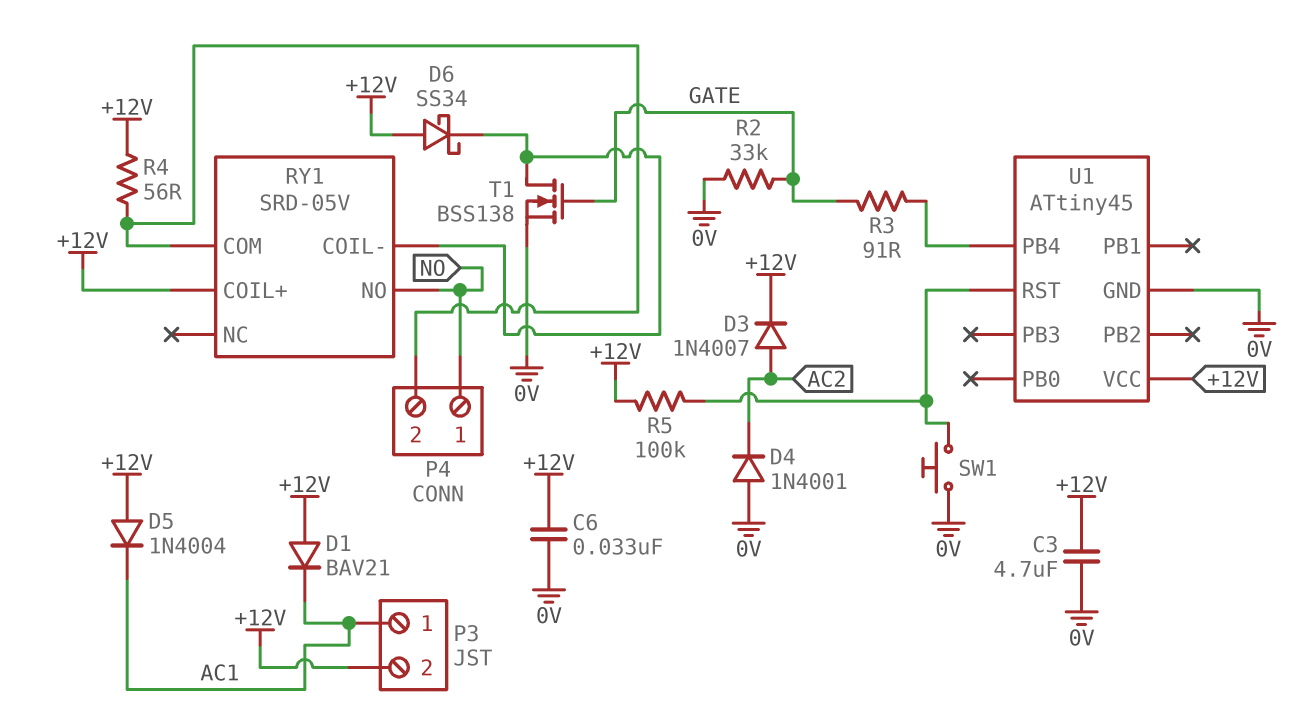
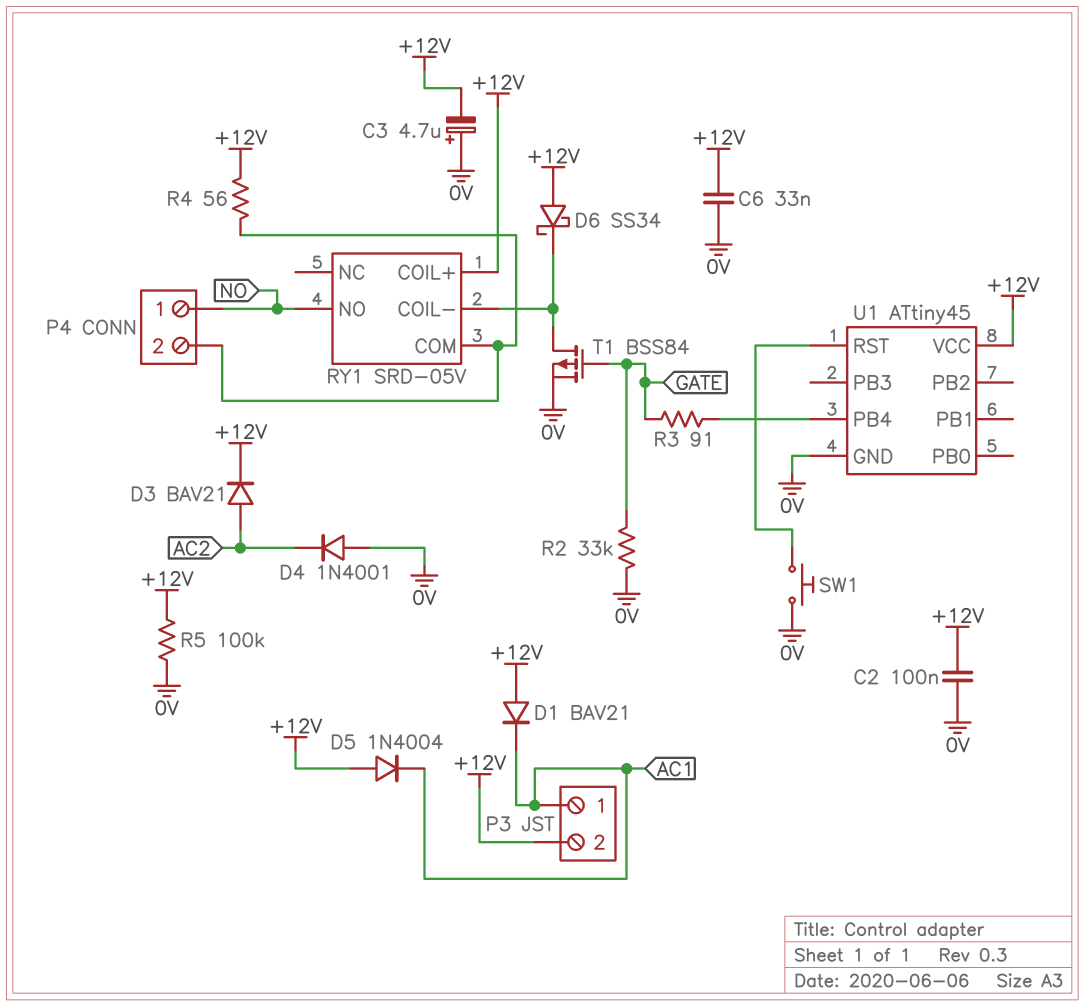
C2: none -> 100nF (+12V, 0V)
C3: 4.7uF (+12V, 0V) -> 4.7uF (plus 0V, minus +12V)
D3: diode 1N4007 (A AC2, K +12V) -> diode BAV21 (A AC2, K +12V)
R5: 100k (+12V, U1/RST) -> 100k (+12V, 0V)
T1: NMOS BSS138 (G GATE, D RY1/COIL-, S 0V) -> PMOS BSS84 (G GATE, D RY1/COIL-, S 0V)

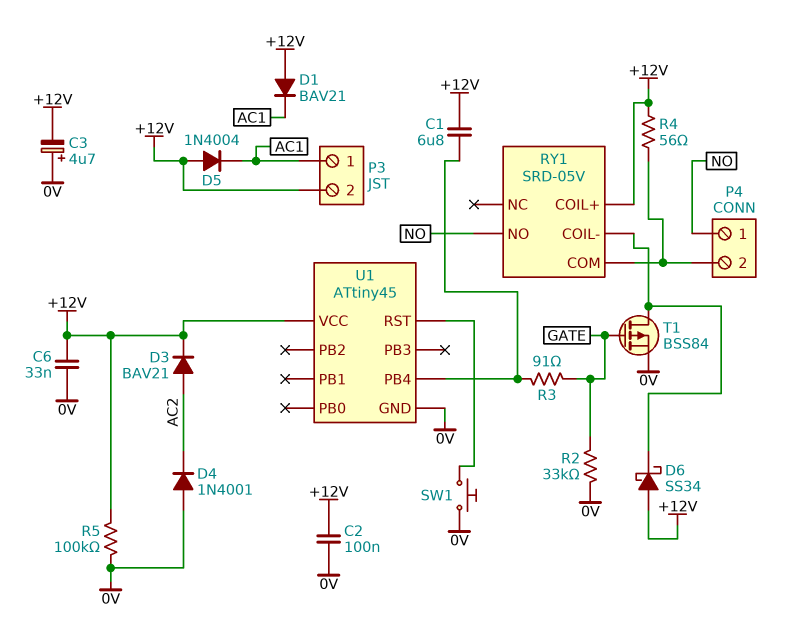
C1: none -> 6.8uF (+12V, U1/PB4)

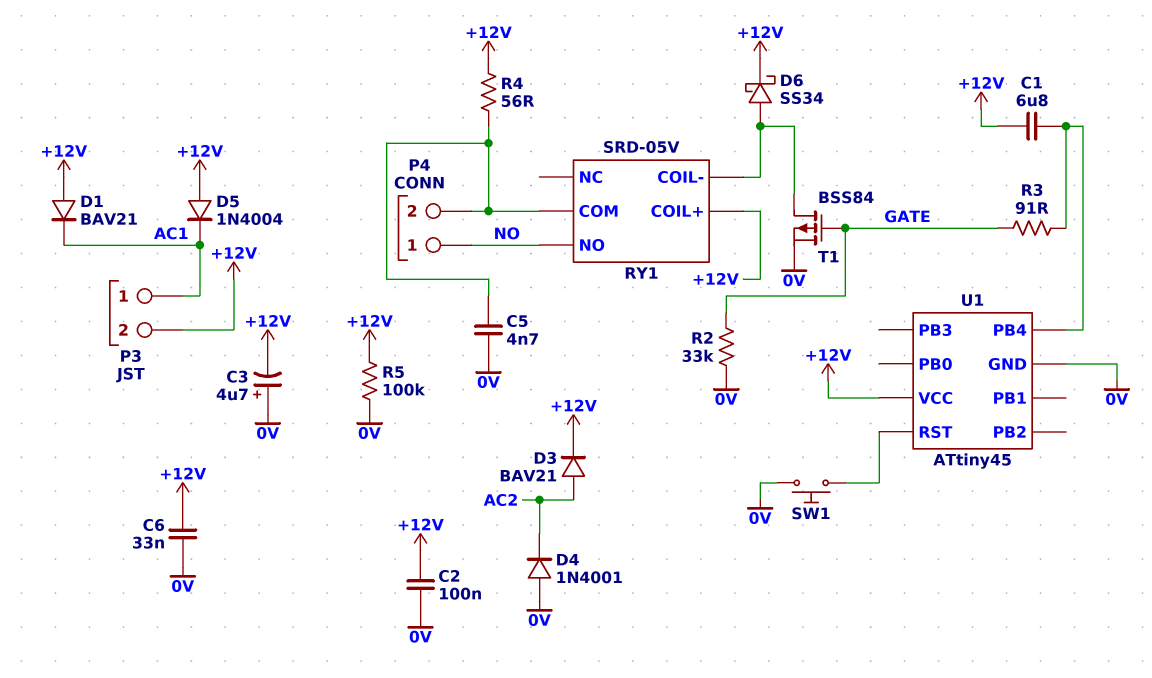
C5: none -> 4.7nF (0V, P4/2)
D6: schottky SS34 (A +12V, K RY1/COIL-) -> schottky SS34 (A RY1/COIL-, K +12V)

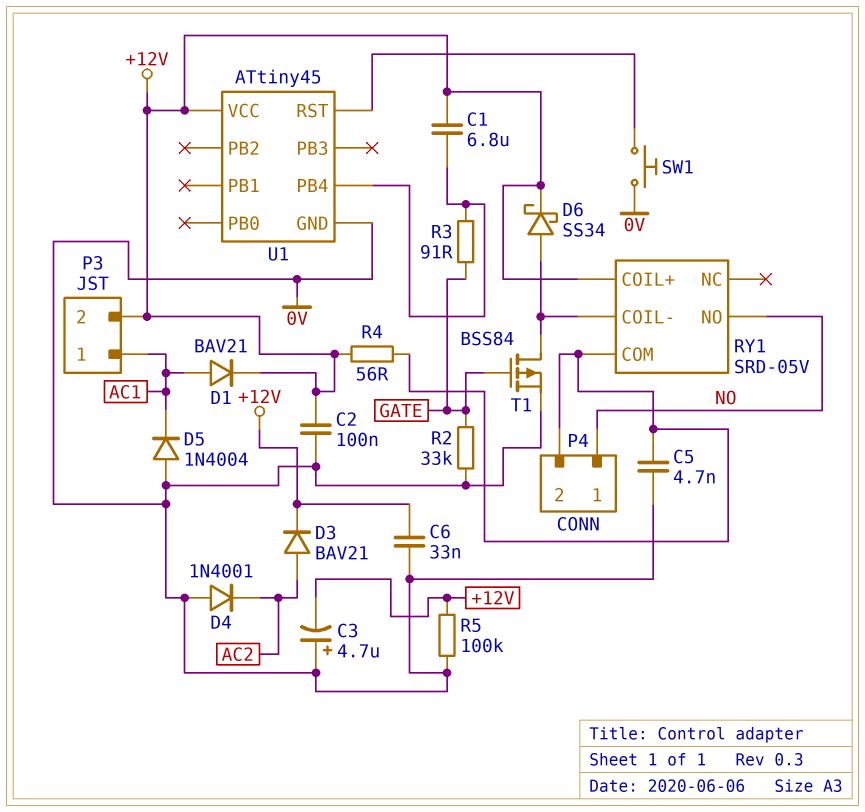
D1: diode BAV21 (A +12V, K AC1) -> diode BAV21 (A AC1, K +12V)
D5: diode 1N4004 (A +12V, K AC1) -> diode 1N4004 (A 0V, K AC1)

